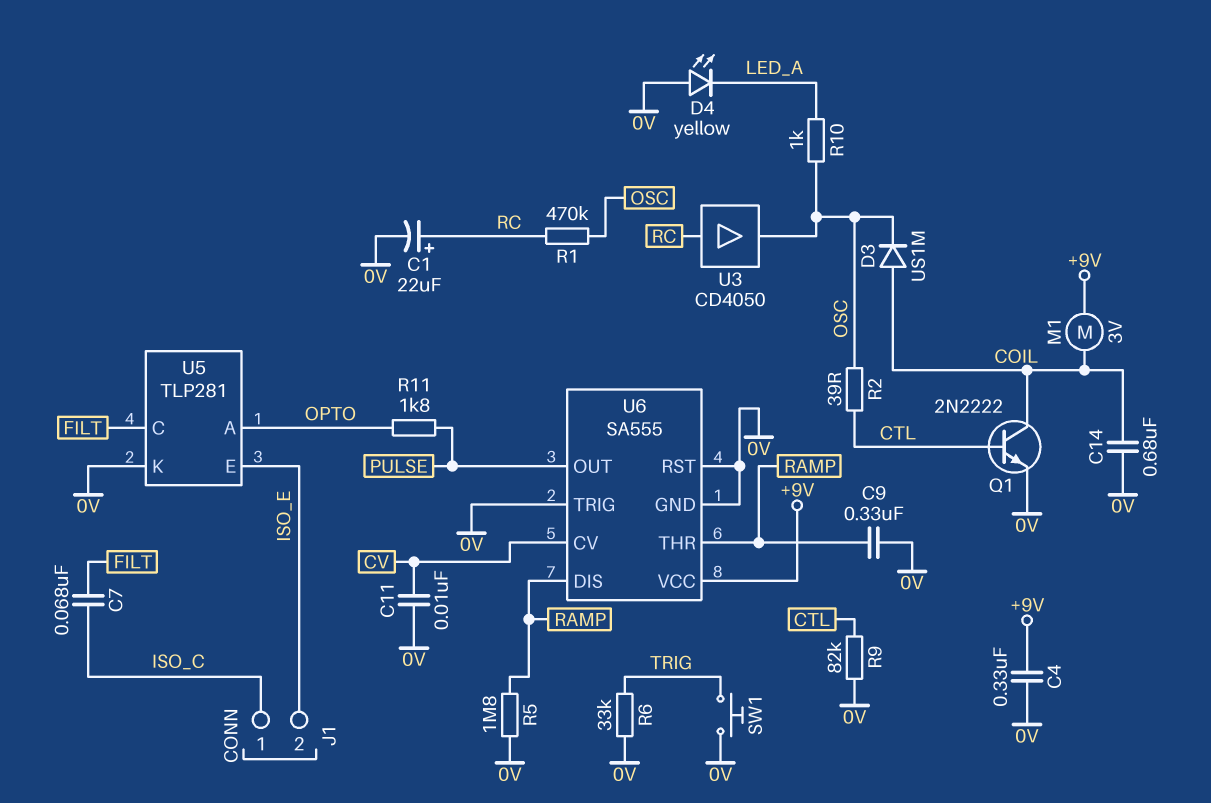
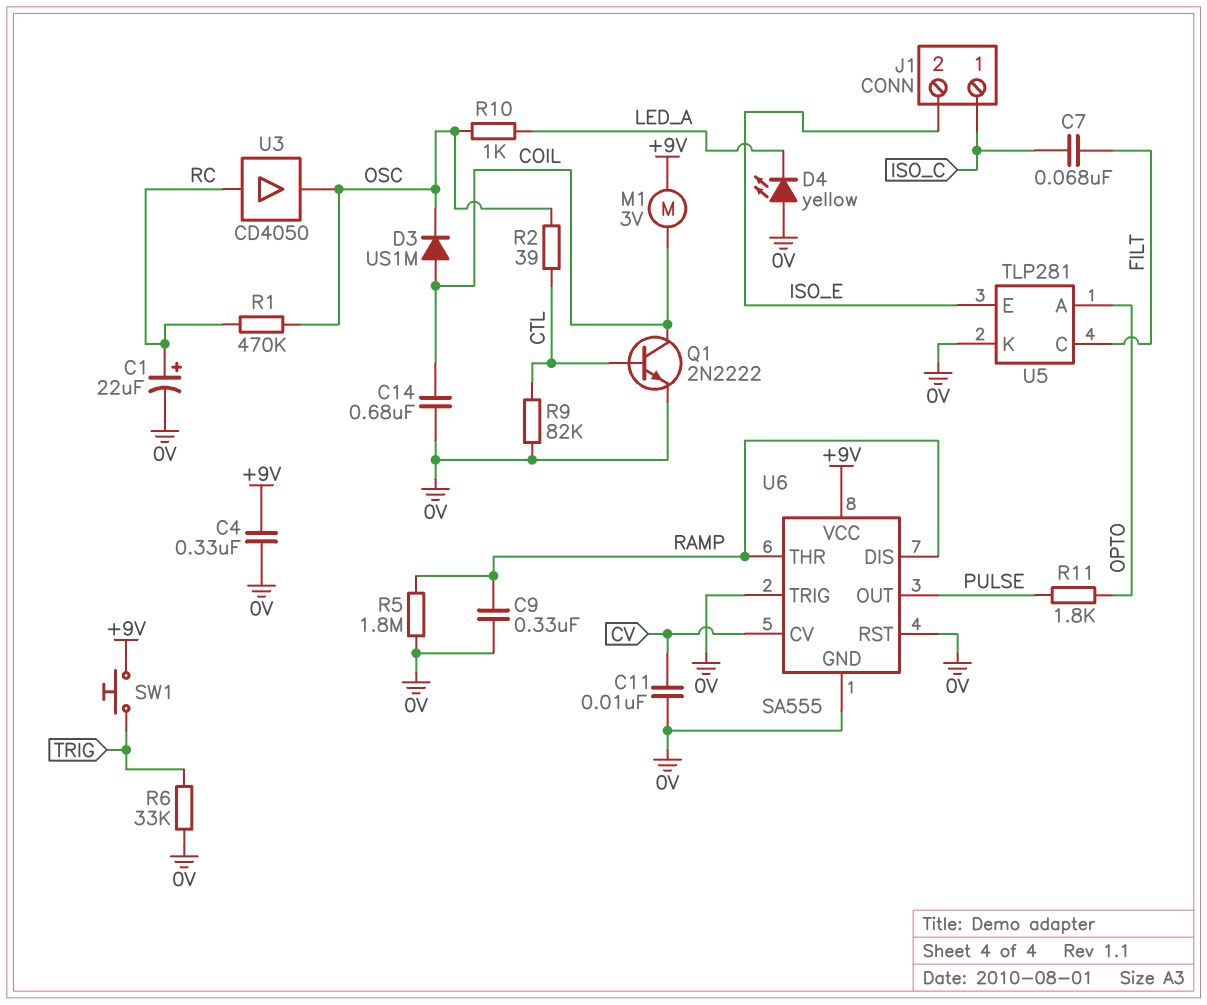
SW1: button (0V, TRIG) -> button (+9V, TRIG)

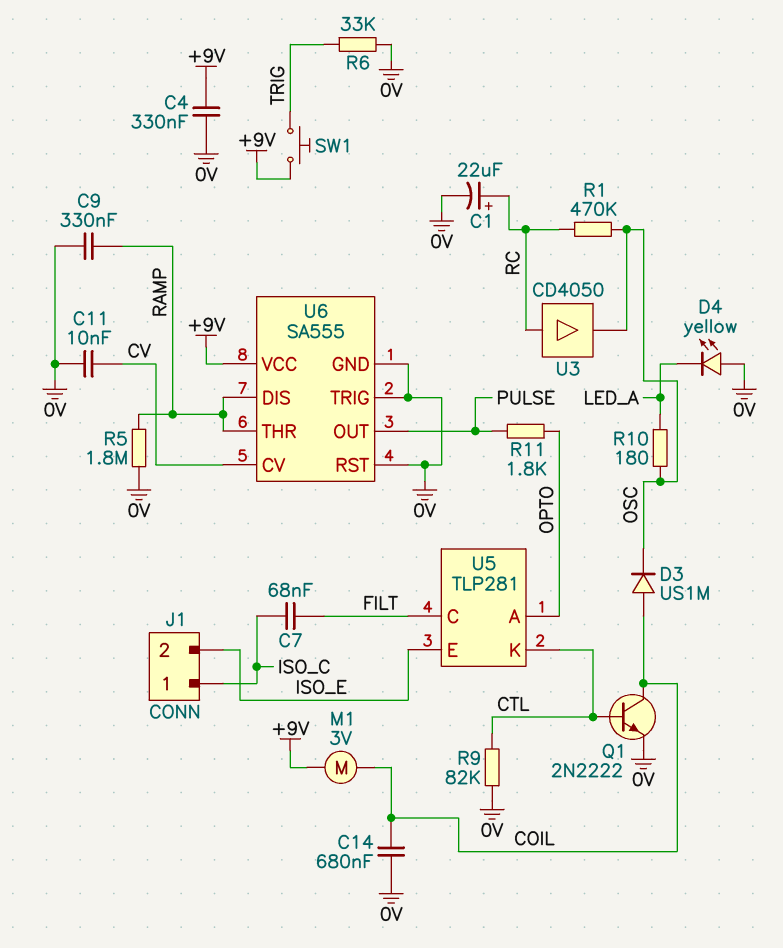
R2: 39 (CTL, OSC) -> none
R10: 1k (LED_A, OSC) -> 180 (LED_A, OSC)
U5 pin K: 0V -> CTL

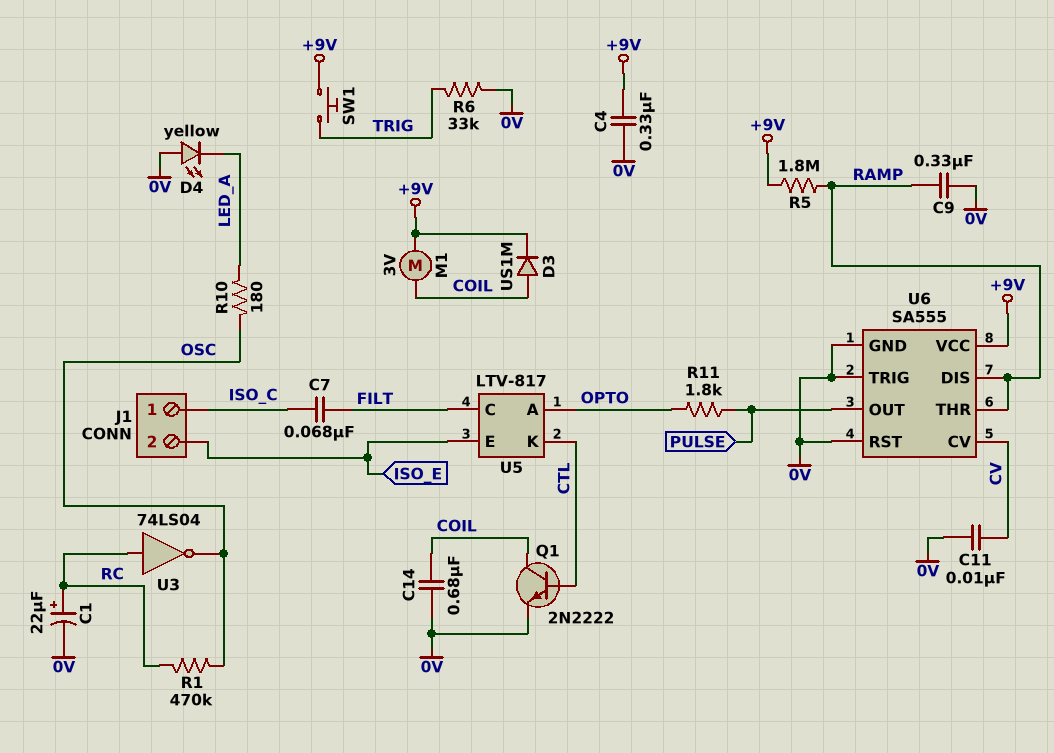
D3: diode US1M (A COIL, K OSC) -> diode US1M (A COIL, K +9V)
R5: 1.8M (0V, RAMP) -> 1.8M (+9V, RAMP)
R9: 82k (0V, CTL) -> none
U3: buffer CD4050 (in RC, out OSC) -> NOT 74LS04 (in RC, out OSC)
U5: TLP281 -> LTV-817

